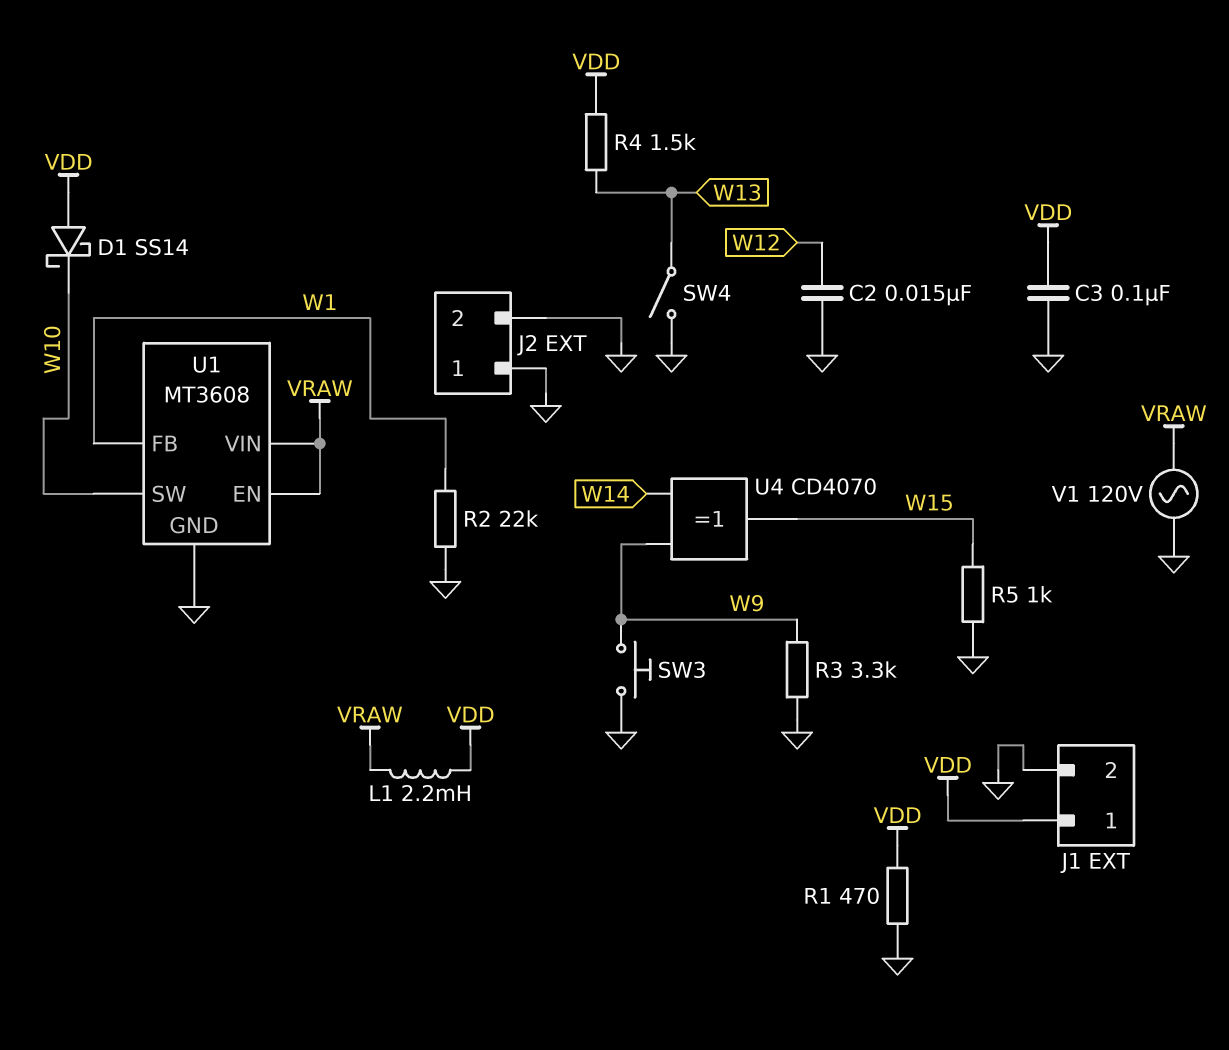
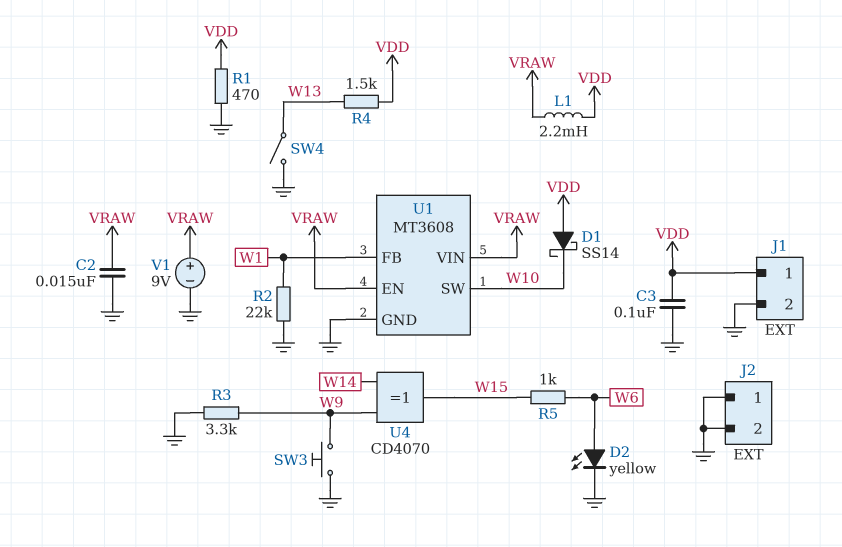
C2: 15nF (GND, W12) -> 15nF (GND, VRAW)
D2: none -> LED yellow (A W6, K GND)
R5: 1k (GND, W15) -> 1k (W6, W15)
V1: AC 120V (GND, VRAW) -> 9V (plus VRAW, minus GND)

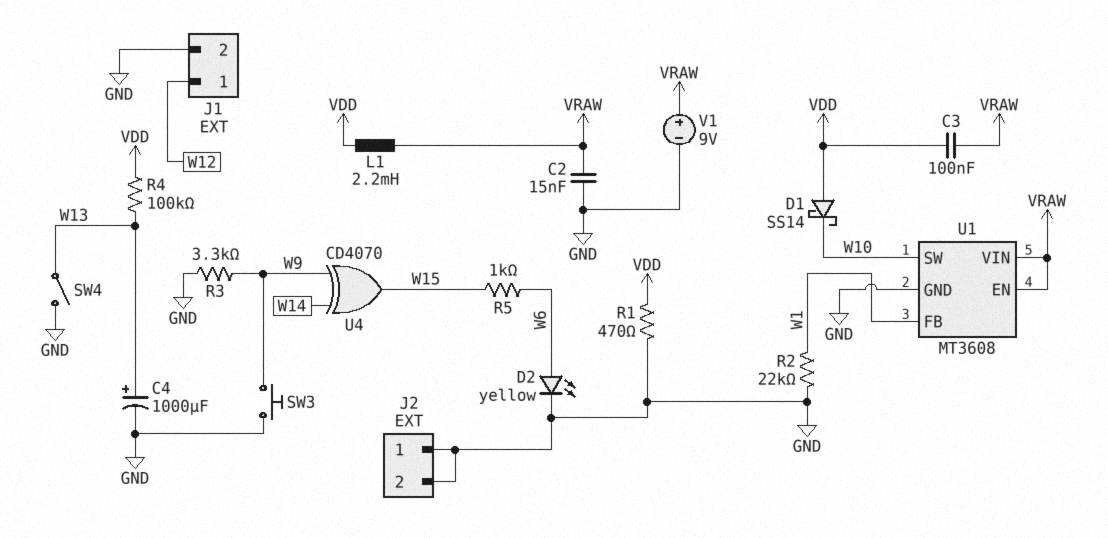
C3: 100nF (GND, VDD) -> 100nF (VDD, VRAW)
C4: none -> 1000uF (plus W13, minus GND)
J1 pin 1: VDD -> W12
R4: 1.5k (VDD, W13) -> 100k (VDD, W13)

